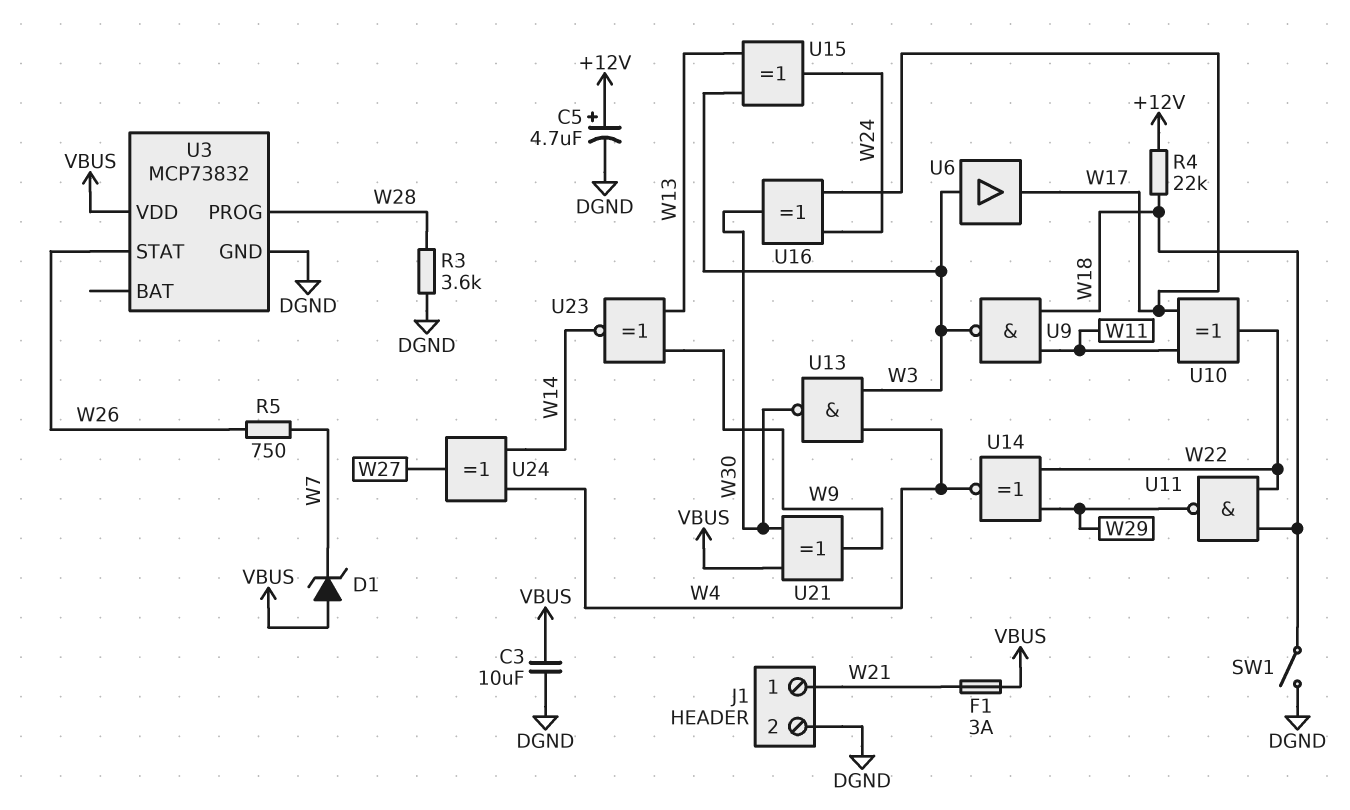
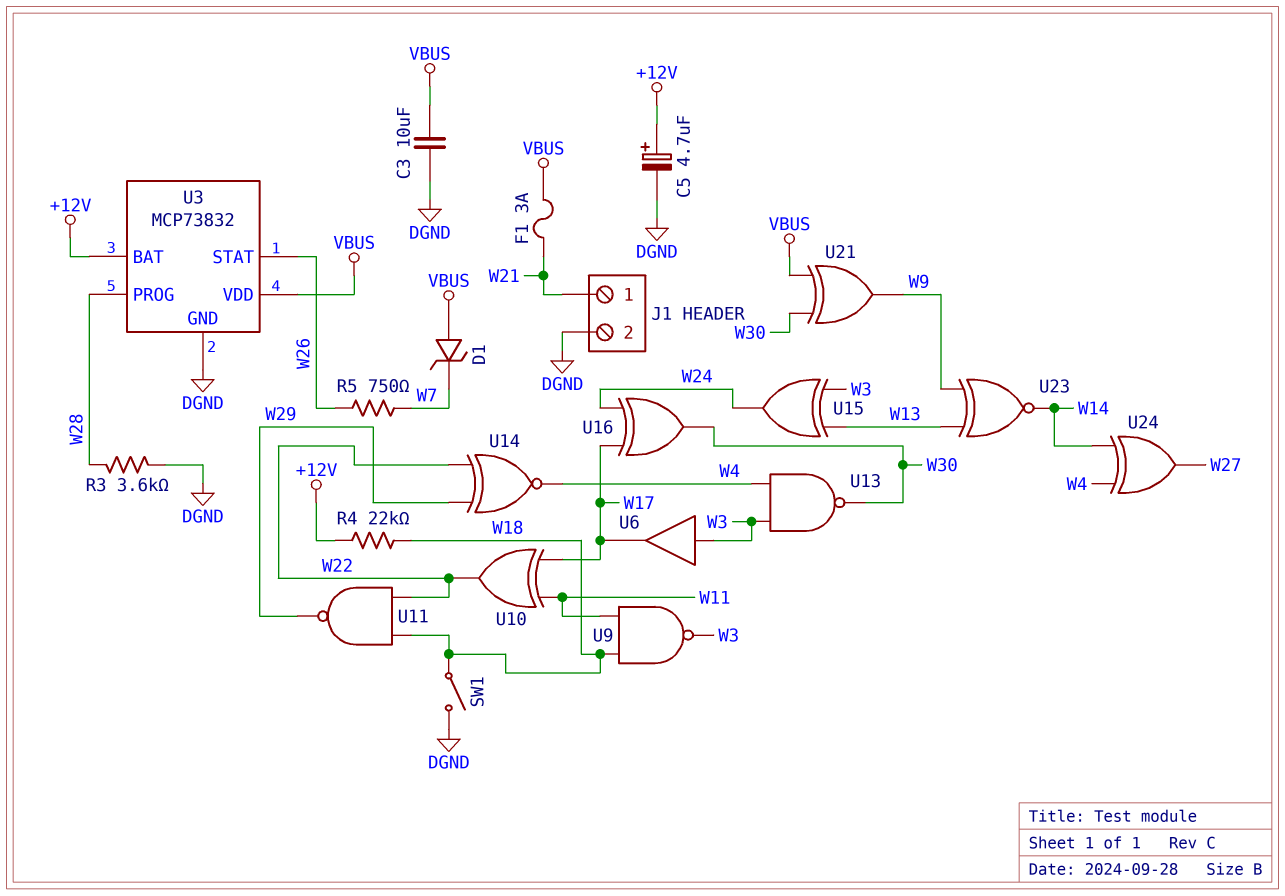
U3 pin BAT: none -> +12V

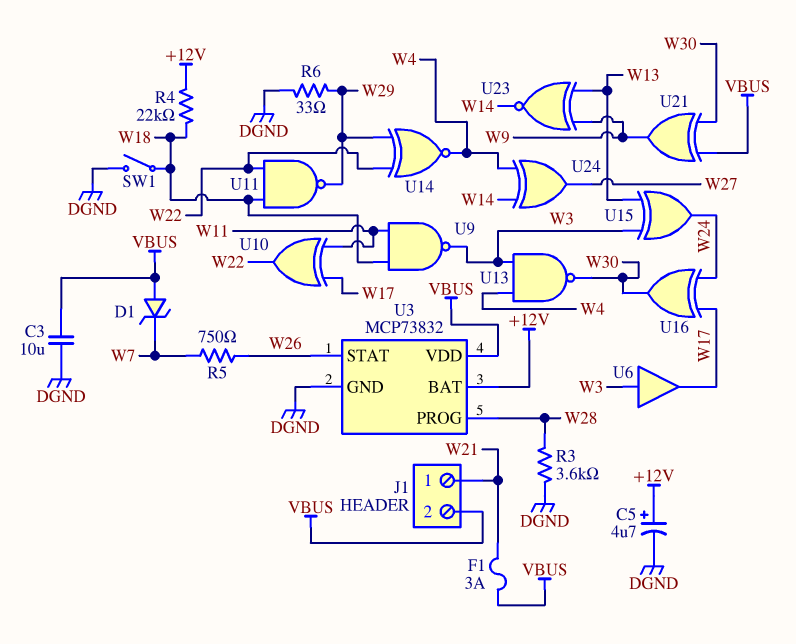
J1 pin 2: DGND -> VBUS
R6: none -> 33 (DGND, W29)

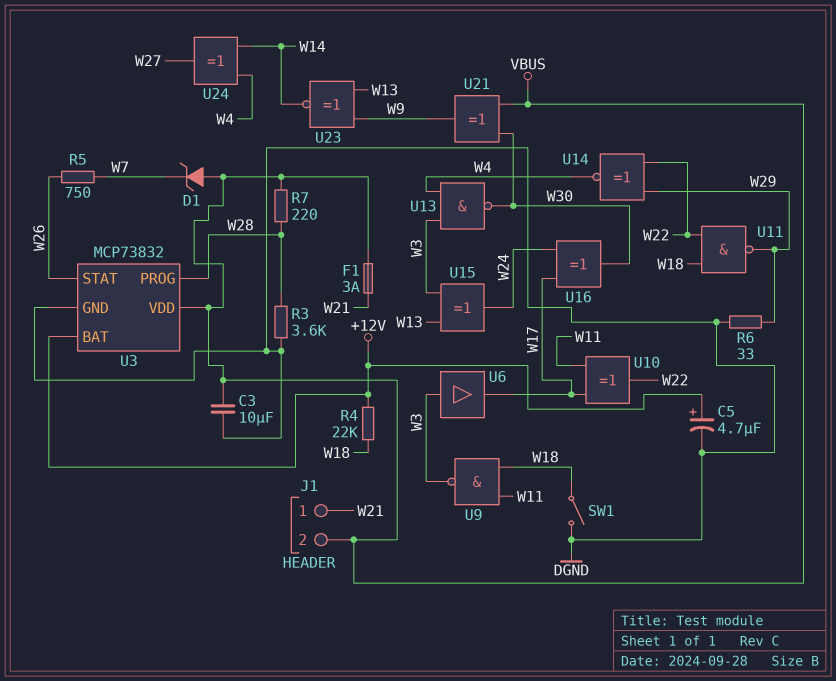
R7: none -> 220 (VBUS, W28)

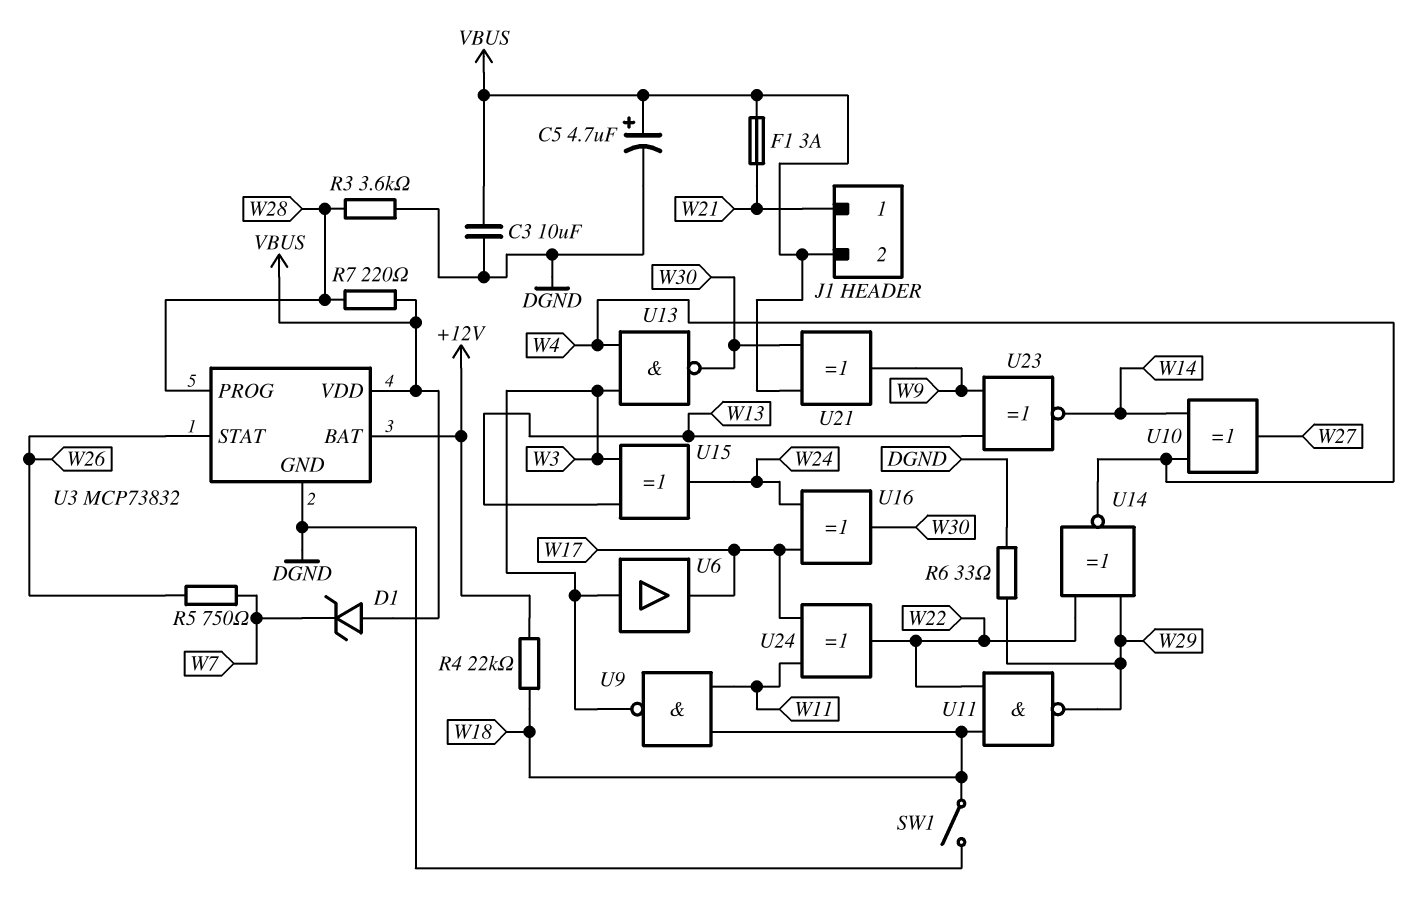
C5: 4.7uF (plus +12V, minus DGND) -> 4.7uF (plus VBUS, minus DGND)
U10: XOR (in W11, in W17, out W22) -> XOR (in W4, in W14, out W27)
U24: XOR (in W4, in W14, out W27) -> XOR (in W11, in W17, out W22)

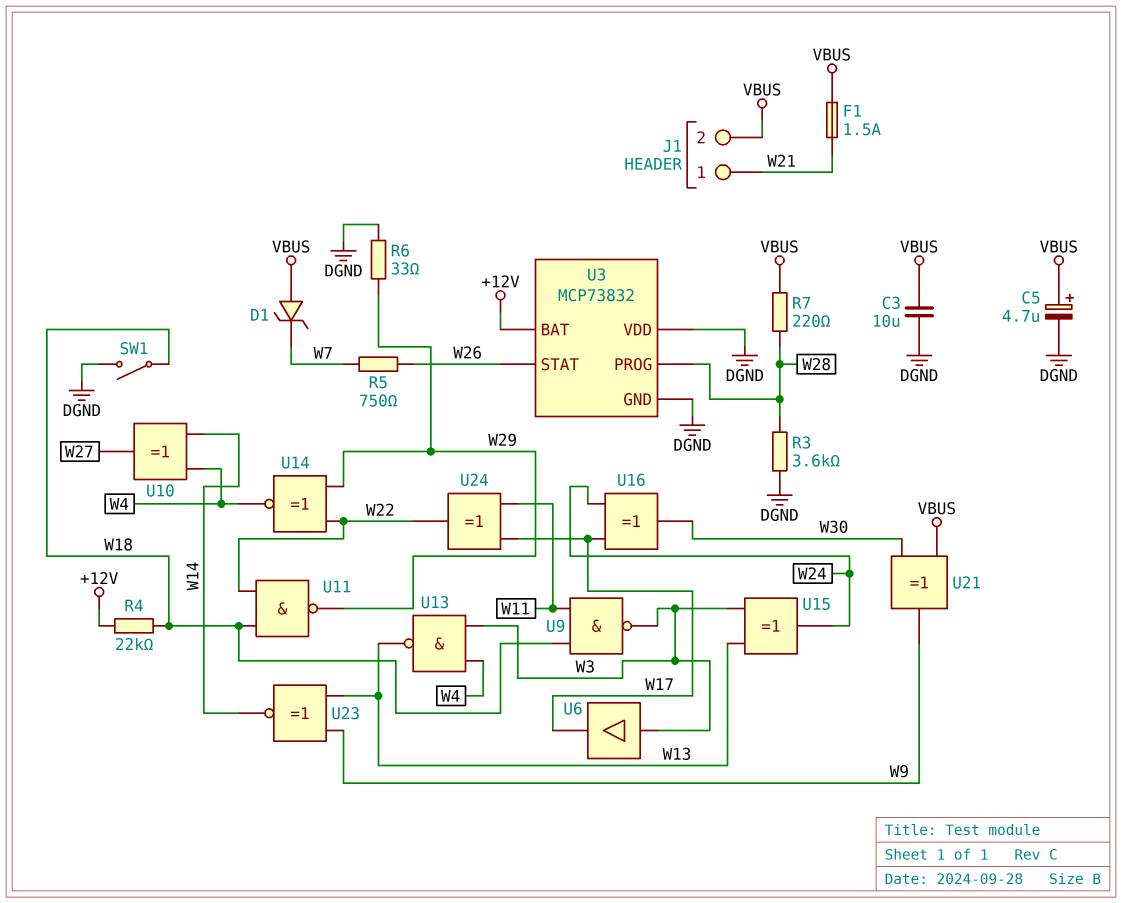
F1: 3A (VBUS, W21) -> 1.5A (VBUS, W21)
U3 pin VDD: VBUS -> DGND
U13: NAND (in W3, in W4, out W30) -> NAND (in W3, in W4, out W13)

